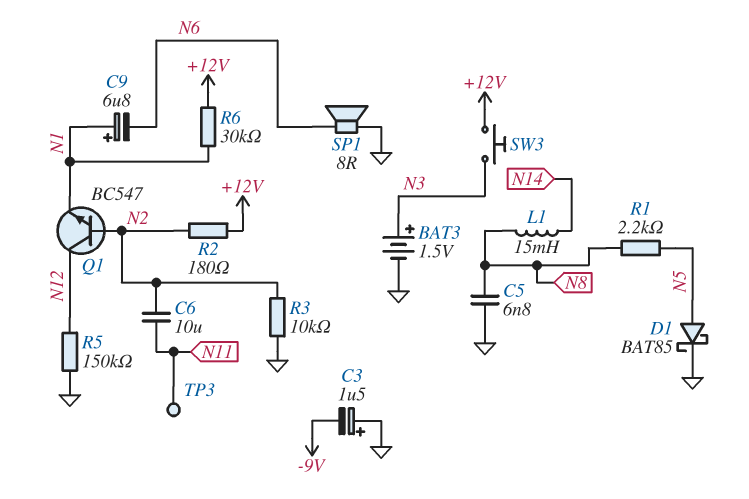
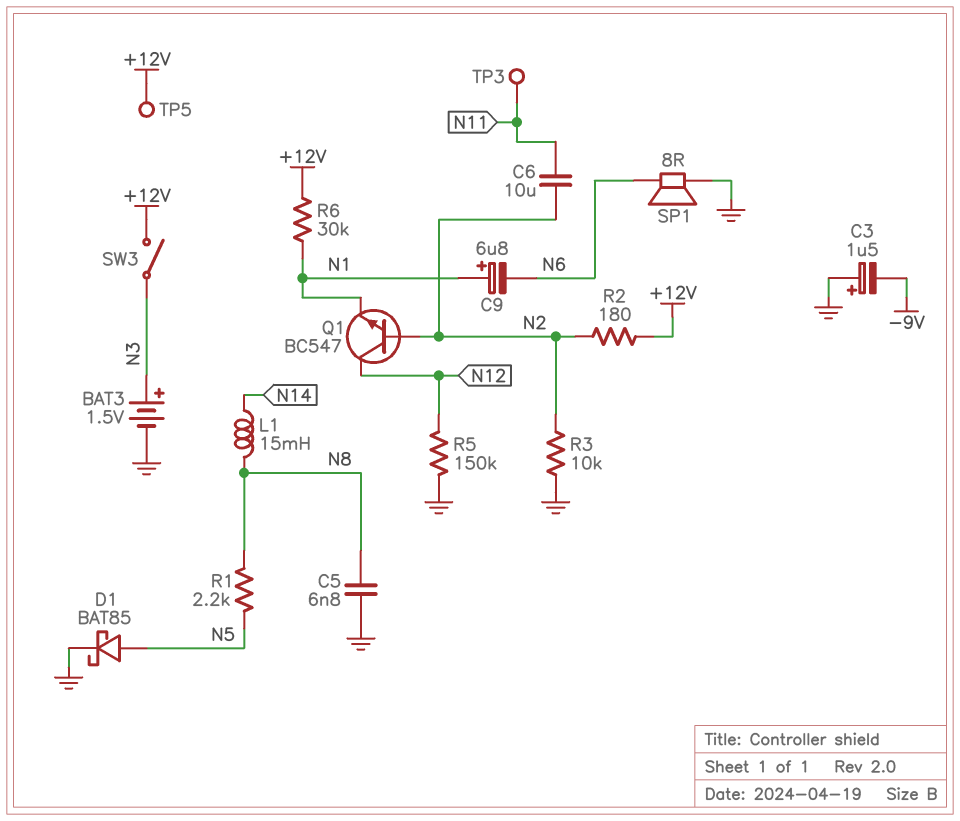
SW3: button (+12V, N3) -> switch (+12V, N3)
TP5: none -> test point (+12V)

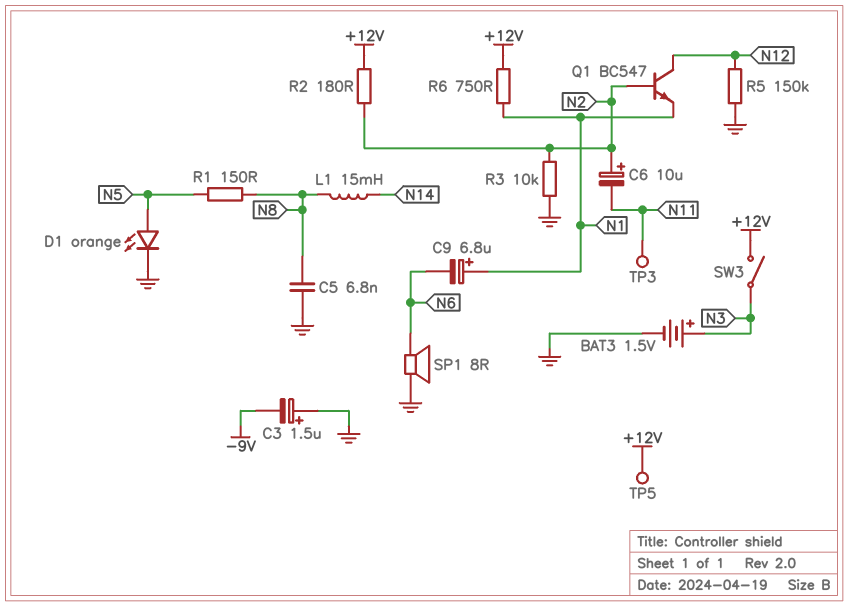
C6: 10uF (N2, N11) -> 10uF (plus N2, minus N11)
D1: schottky BAT85 (A N5, K GND) -> LED orange (A N5, K GND)
R1: 2.2k (N5, N8) -> 150 (N5, N8)
R6: 30k (+12V, N1) -> 750 (+12V, N1)

